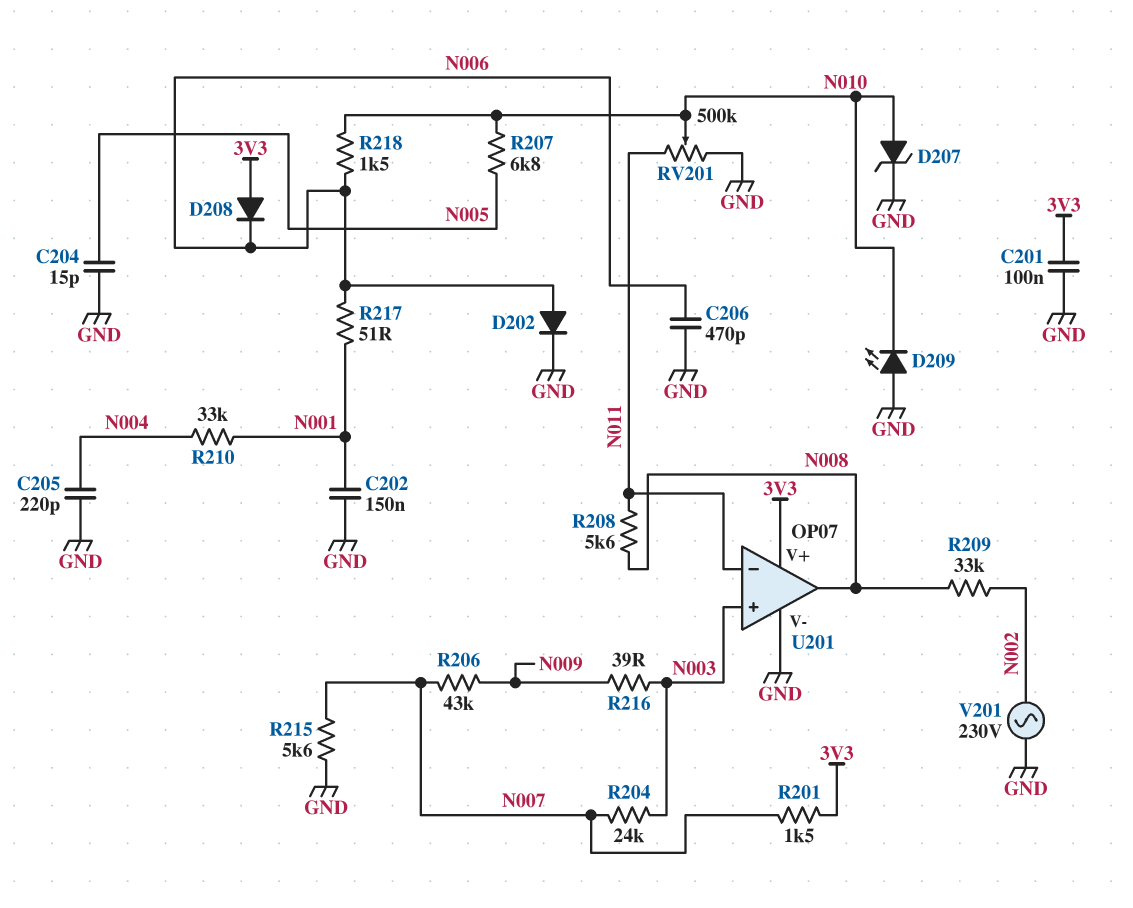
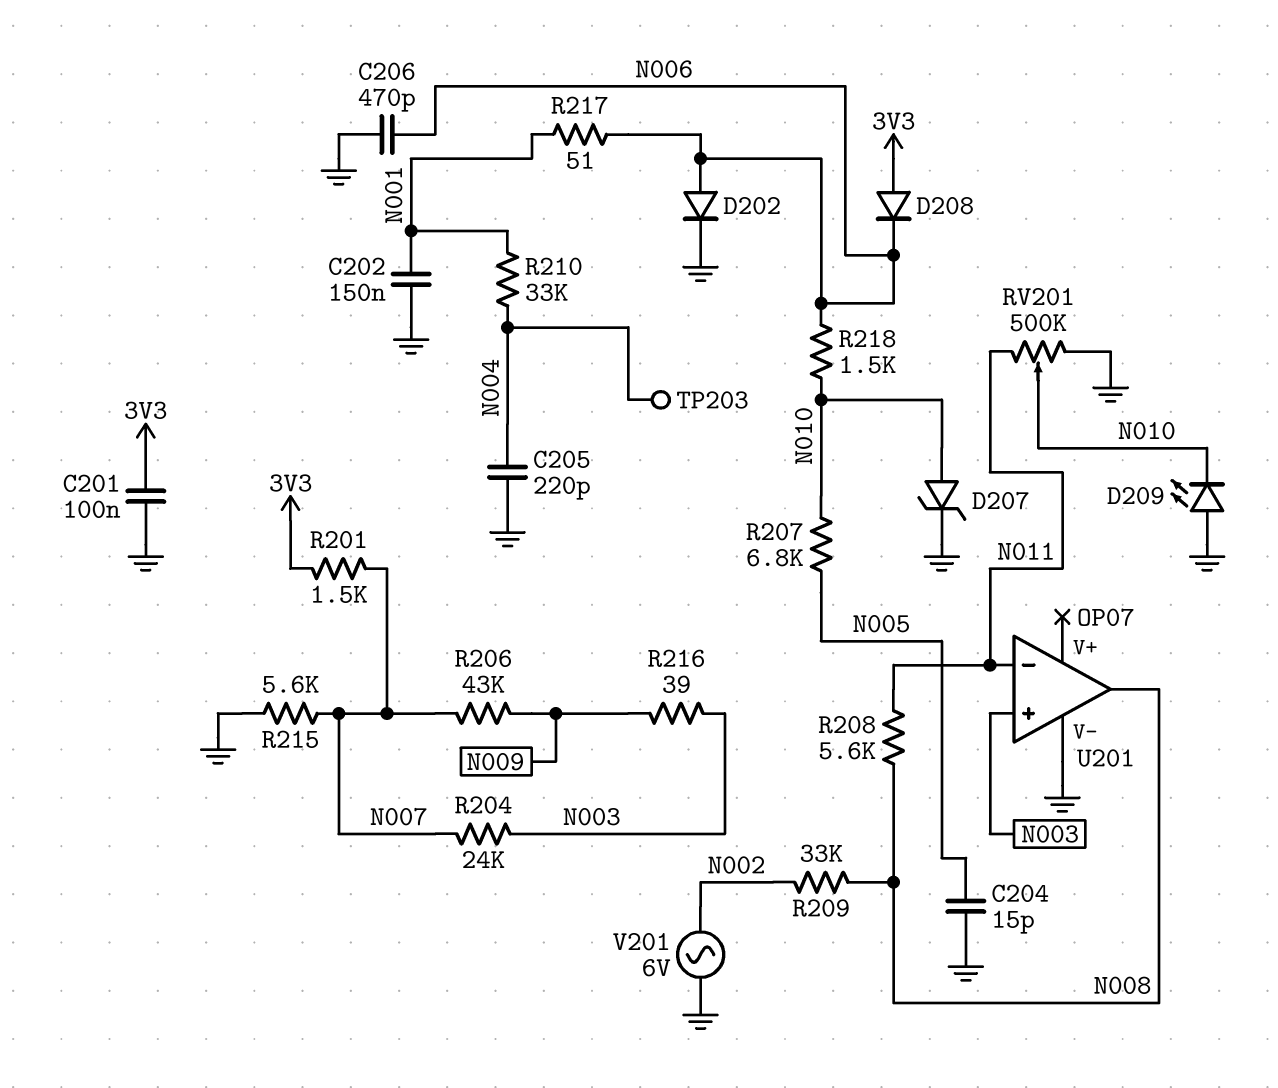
TP203: none -> test point (N004)
U201 pin V+: 3V3 -> none
V201: AC 230V (GND, N002) -> AC 6V (GND, N002)

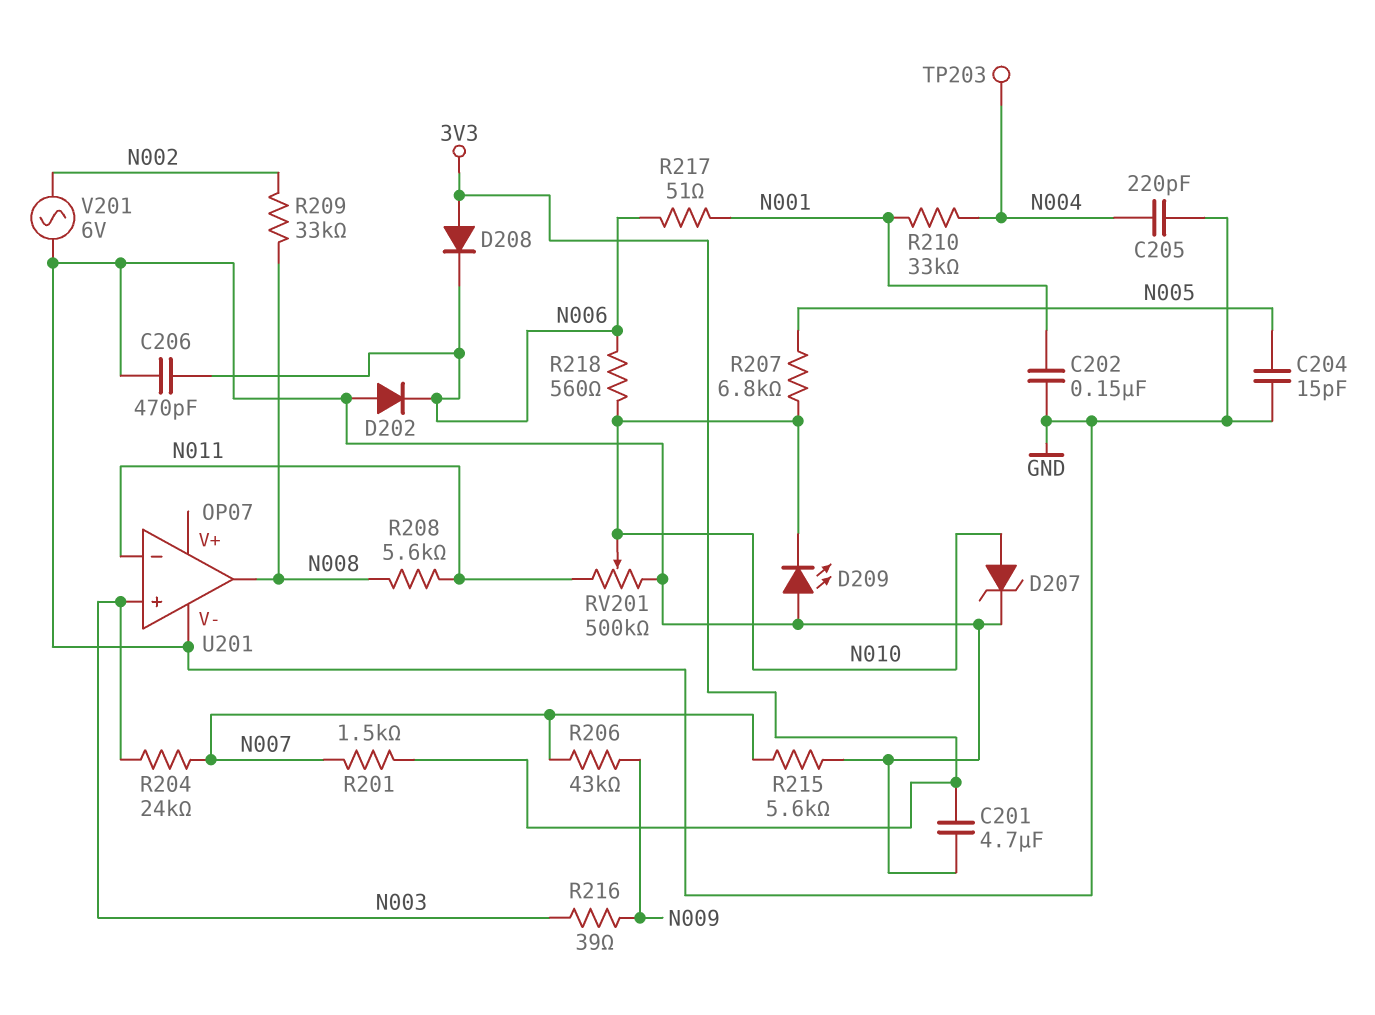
C201: 100nF (3V3, GND) -> 4.7uF (3V3, GND)
D202: diode (A N006, K GND) -> diode (A GND, K N006)
R218: 1.5k (N006, N010) -> 560 (N006, N010)

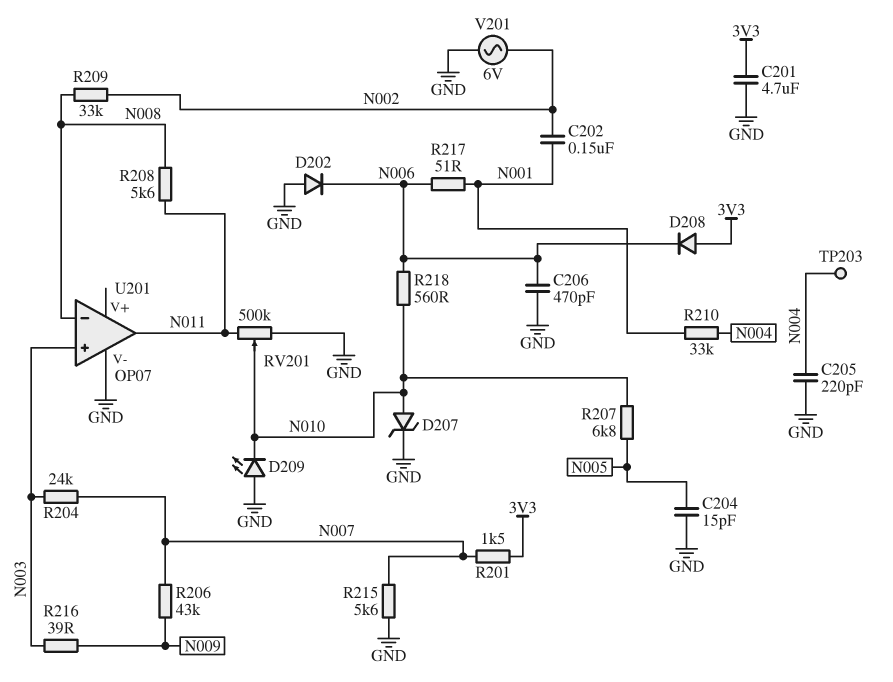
C202: 150nF (GND, N001) -> 150nF (N001, N002)
U201 pin in-: N011 -> N008
U201 pin out: N008 -> N011

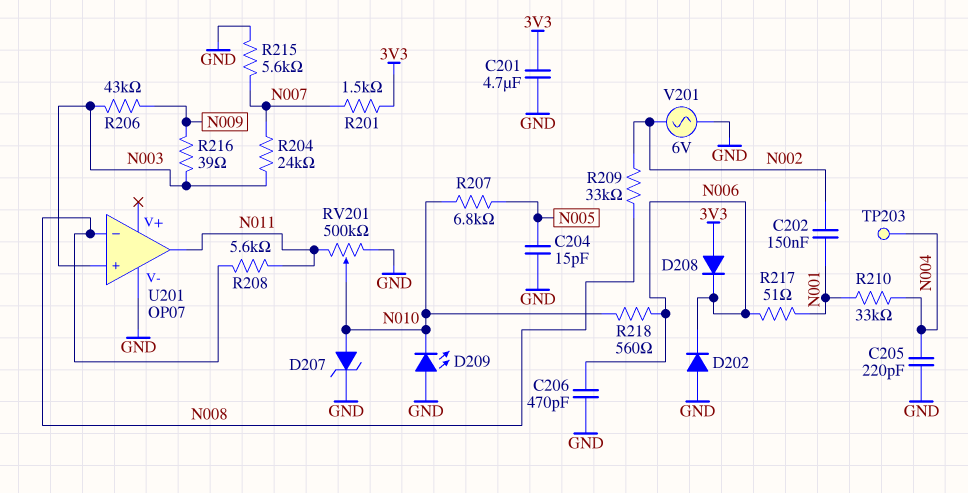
R206: 43k (N007, N009) -> 43k (N003, N009)

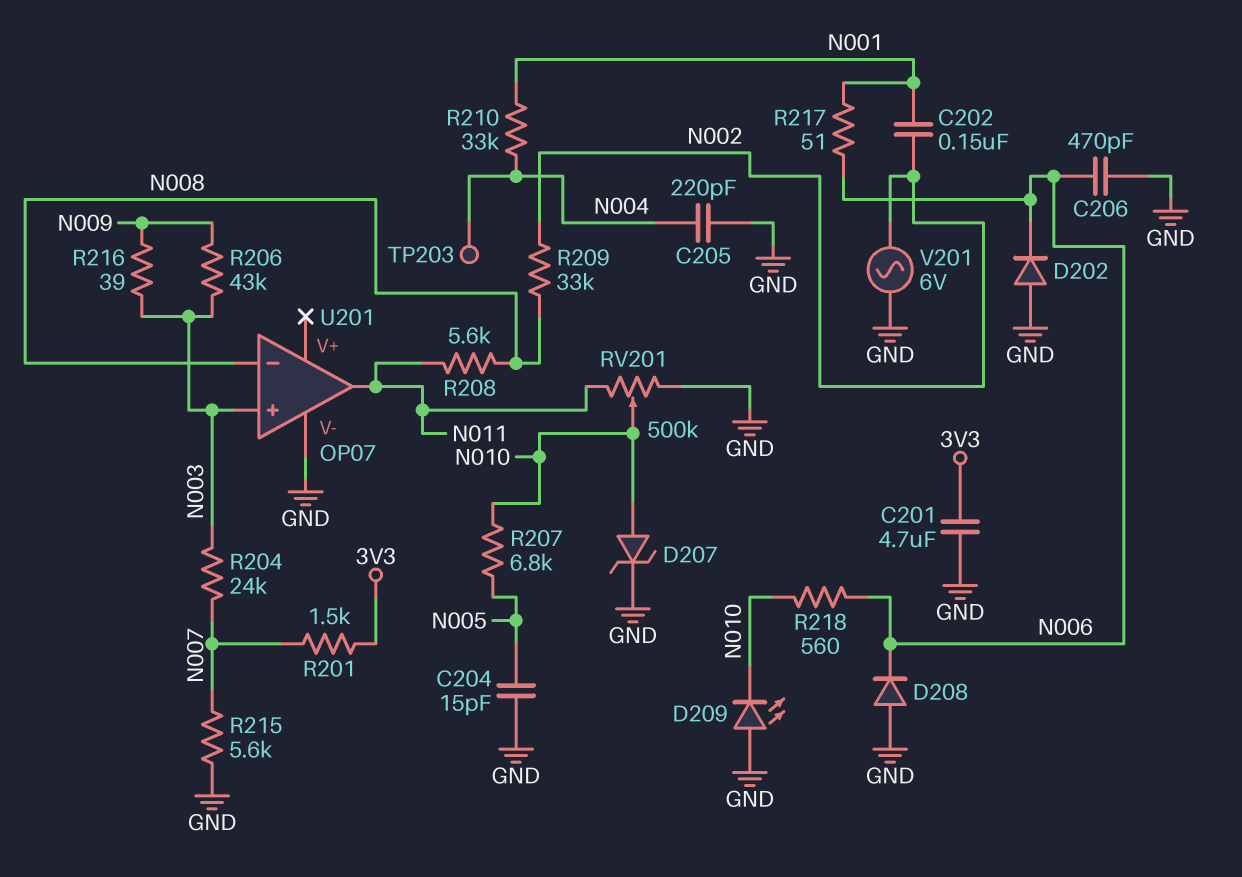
D208: diode (A 3V3, K N006) -> diode (A GND, K N006)

